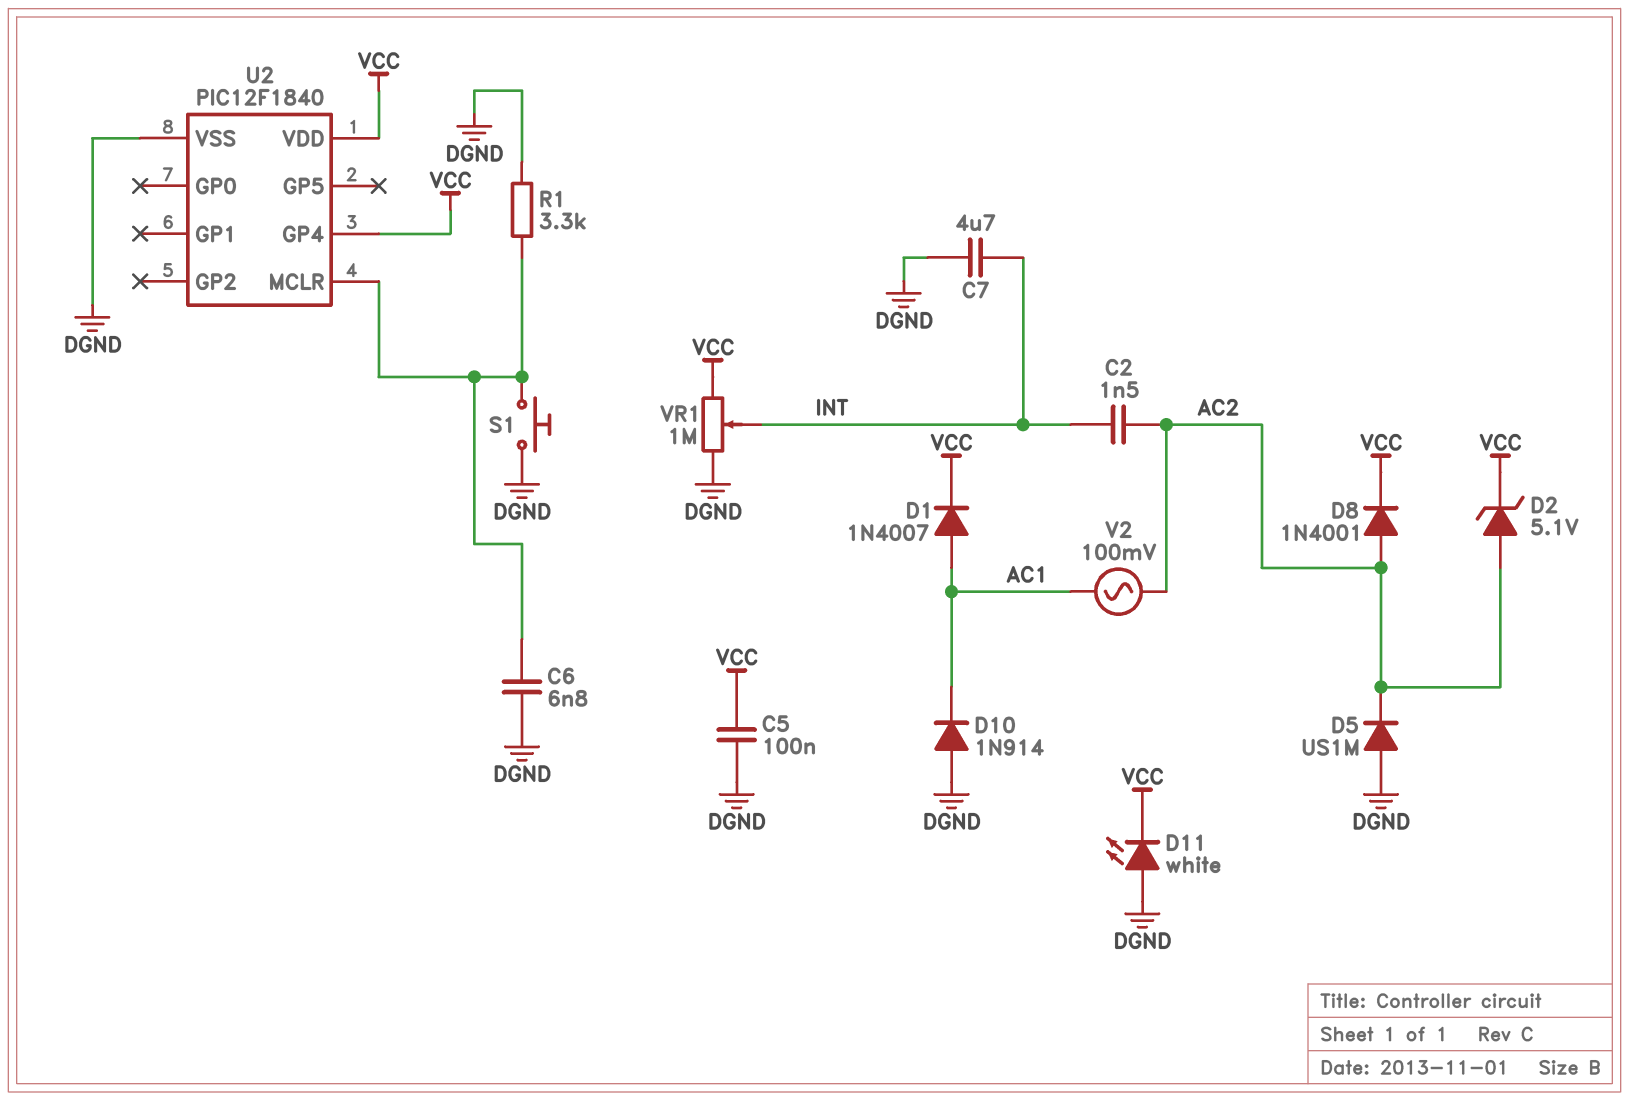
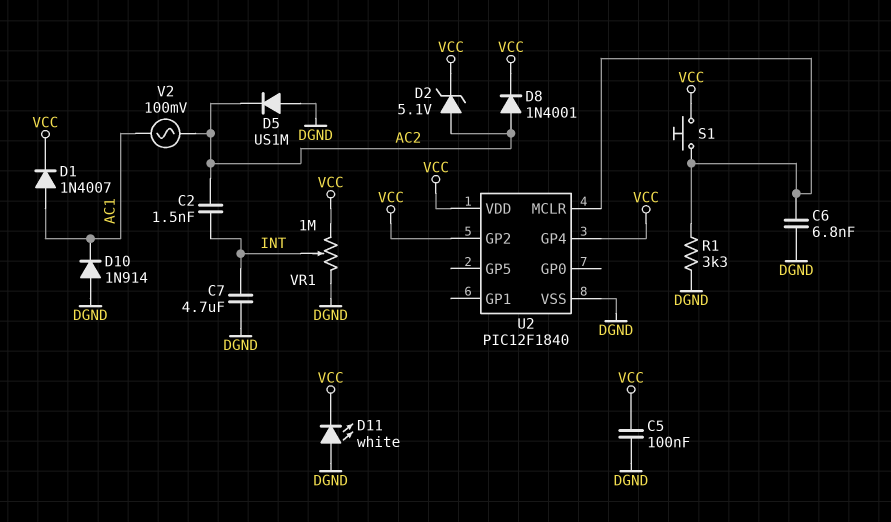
S1: button (DGND, U2/MCLR) -> button (U2/MCLR, VCC)
U2 pin GP2: none -> VCC

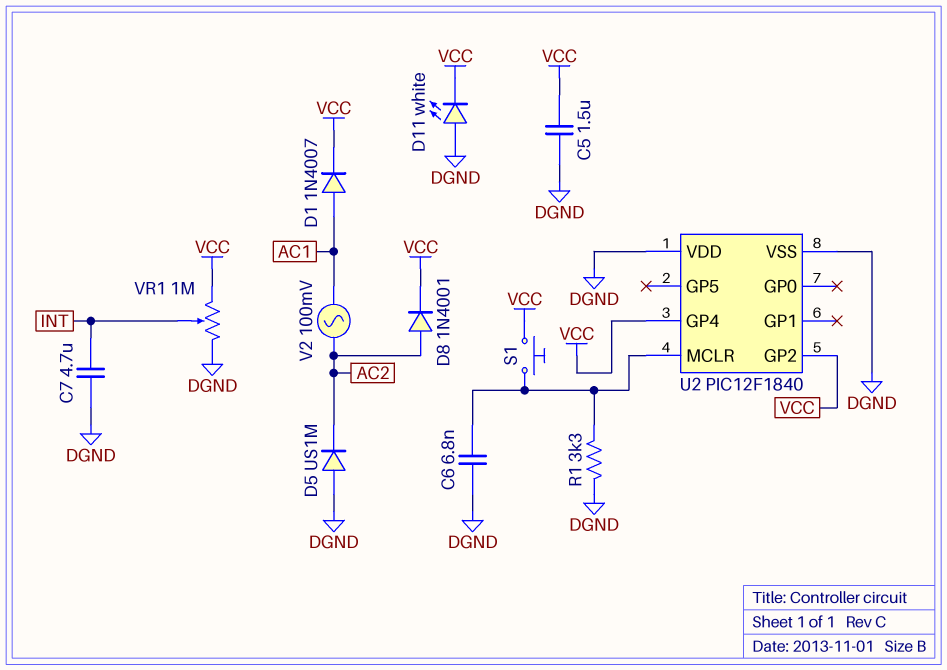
C2: 1.5nF (AC2, INT) -> none
C5: 100nF (DGND, VCC) -> 1.5uF (DGND, VCC)
D2: zener 5.1V (A AC2, K VCC) -> none
D10: diode 1N914 (A DGND, K AC1) -> none
U2 pin VDD: VCC -> DGND

